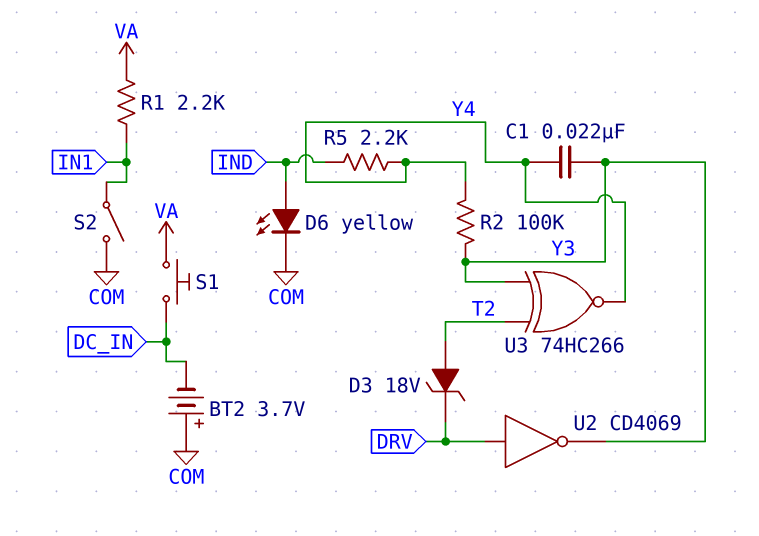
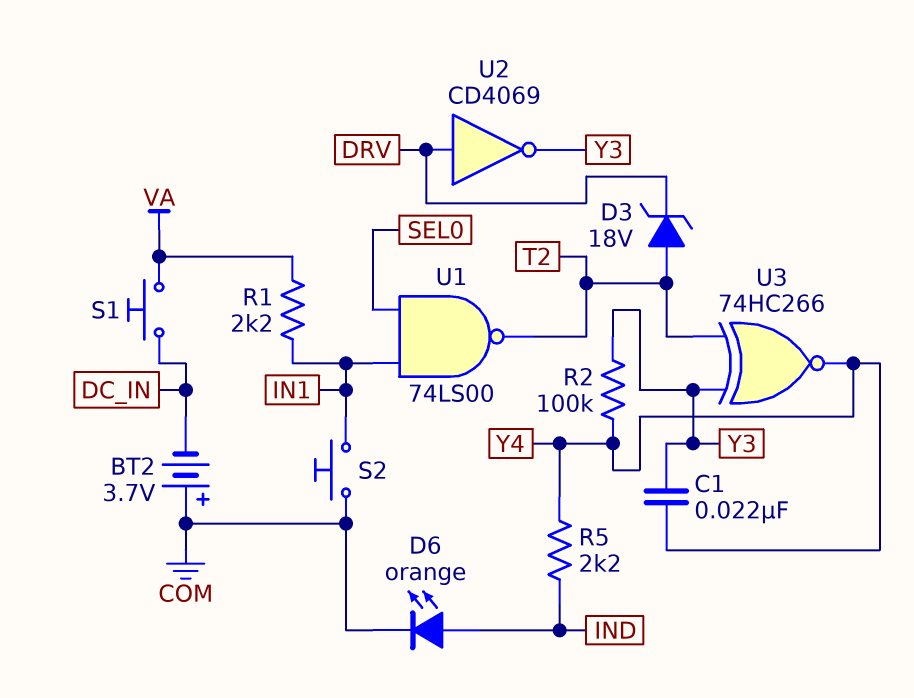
D6: LED yellow (A IND, K COM) -> LED orange (A IND, K COM)
S2: switch (COM, IN1) -> button (COM, IN1)
U1: none -> NAND 74LS00 (in IN1, in SEL0, out T2)

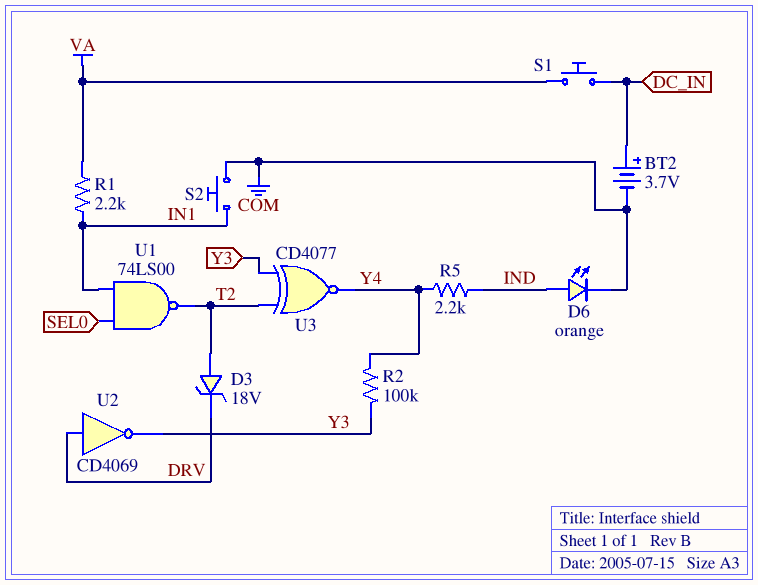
BT2: 3.7V (plus COM, minus DC_IN) -> 3.7V (plus DC_IN, minus COM)
C1: 22nF (Y3, Y4) -> none
U3: XNOR 74HC266 (in T2, in Y3, out Y4) -> XNOR CD4077 (in T2, in Y3, out Y4)

